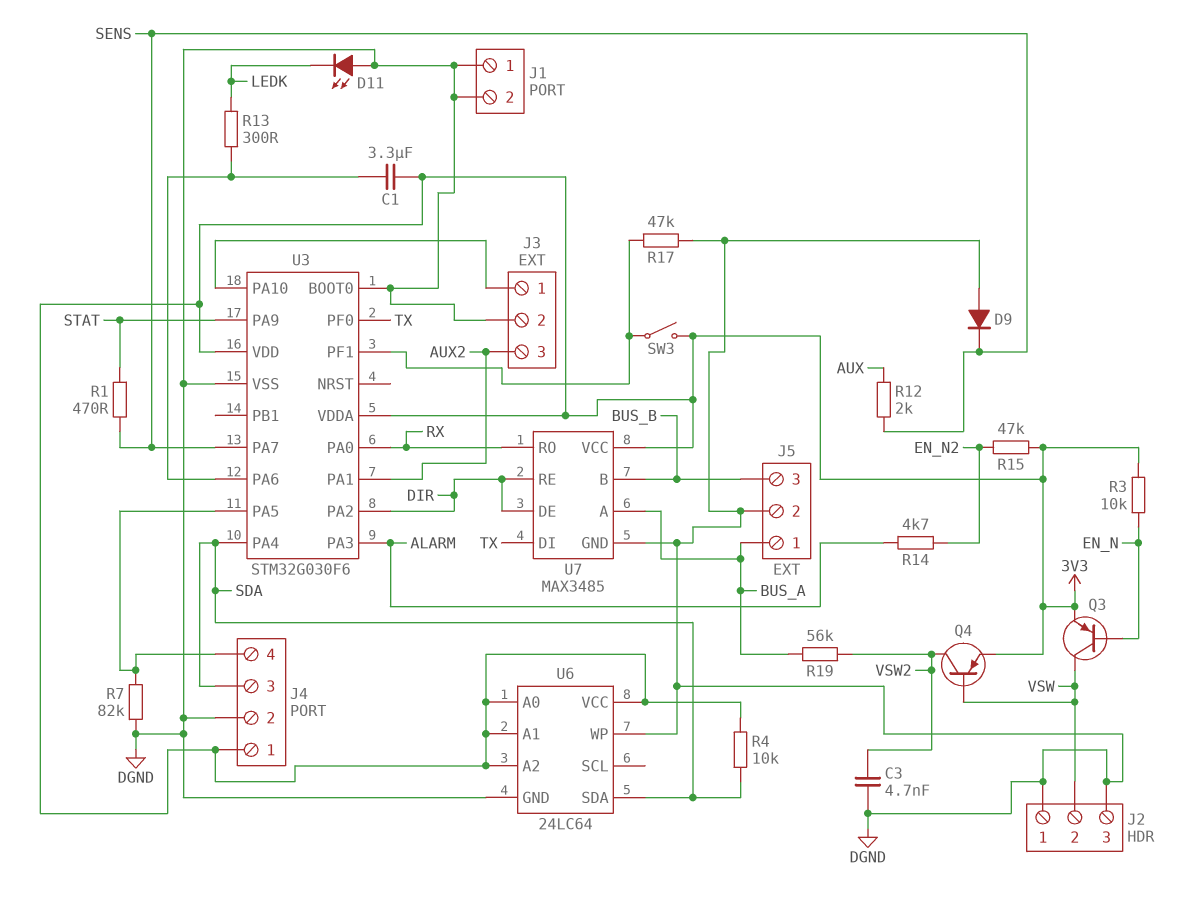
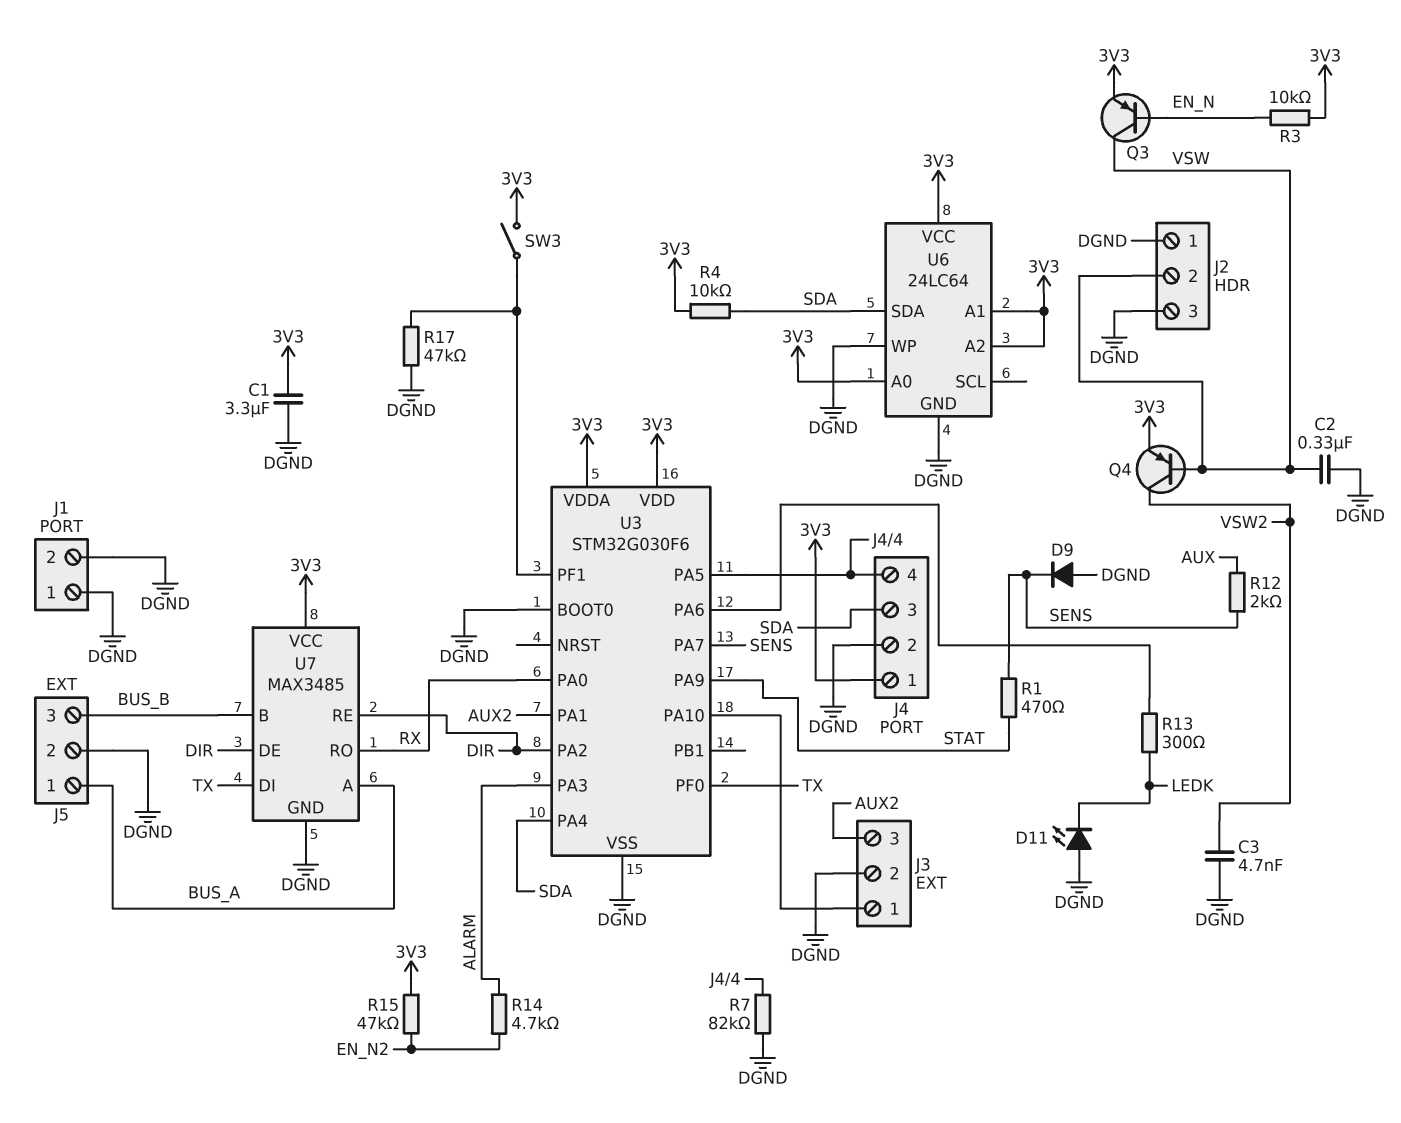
C1: 3.3uF (3V3, U3/PA6) -> 3.3uF (3V3, DGND)
C2: none -> 330nF (DGND, VSW)
R19: 56k (BUS_A, VSW2) -> none

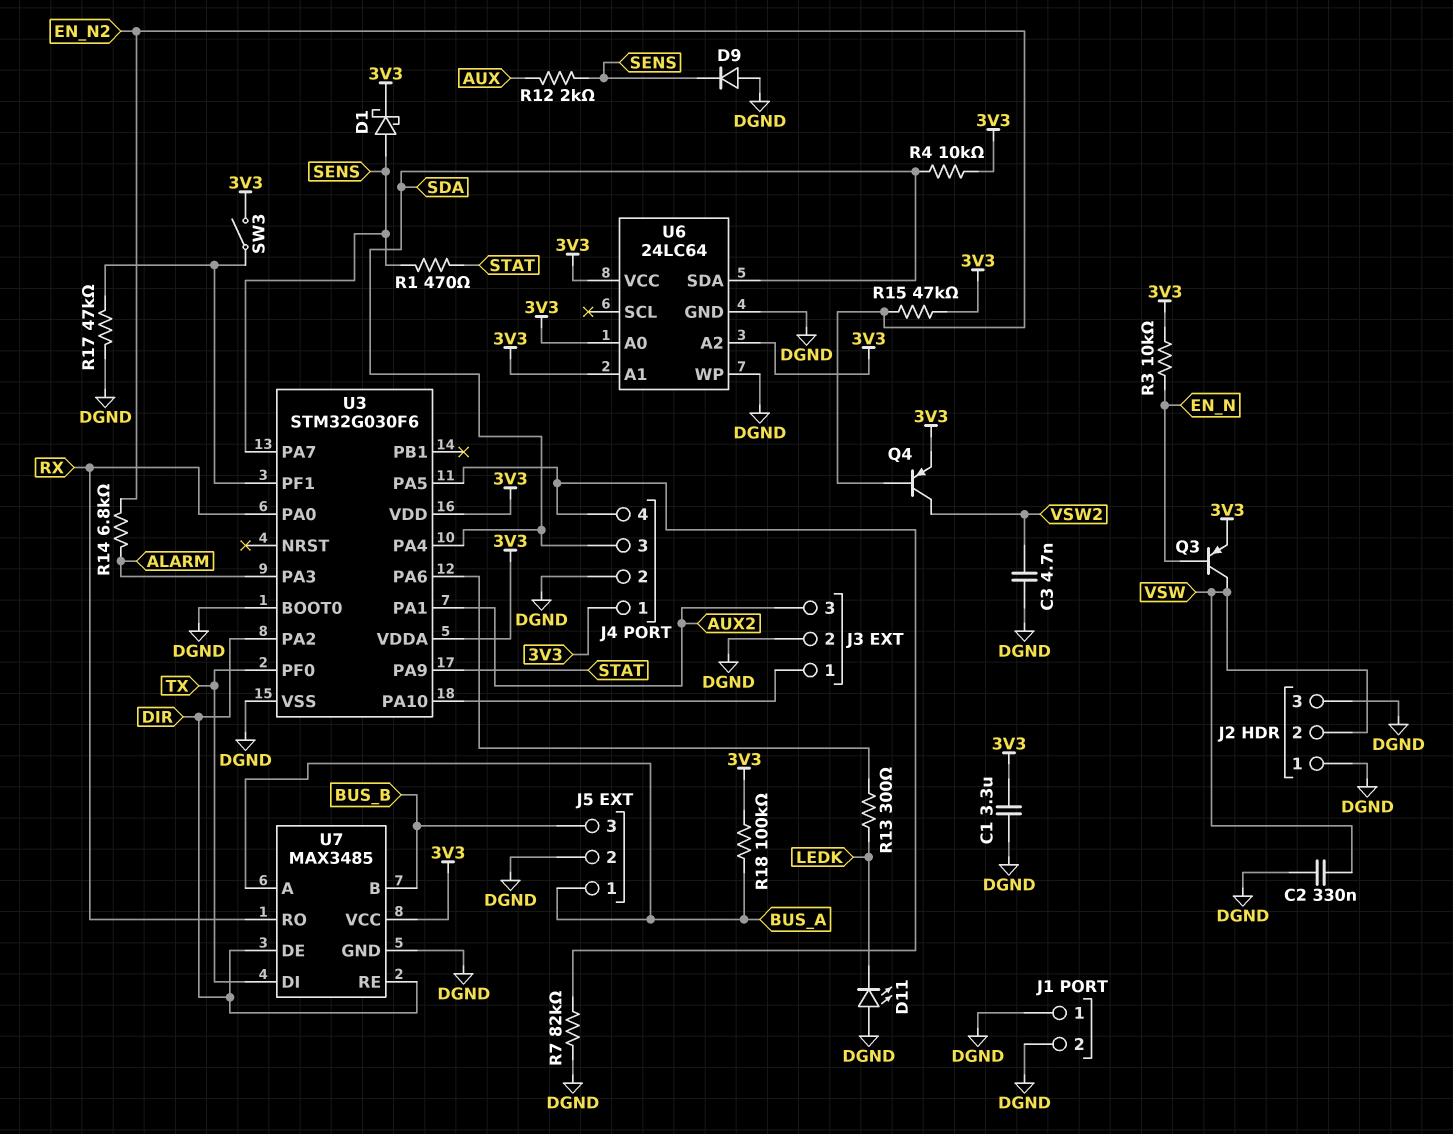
D1: none -> schottky (A SENS, K 3V3)
Q4: PNP (B VSW, C VSW2, E 3V3) -> PNP (B EN_N2, C VSW2, E 3V3)
R14: 4.7k (ALARM, EN_N2) -> 6.8k (ALARM, EN_N2)
R18: none -> 100k (3V3, BUS_A)

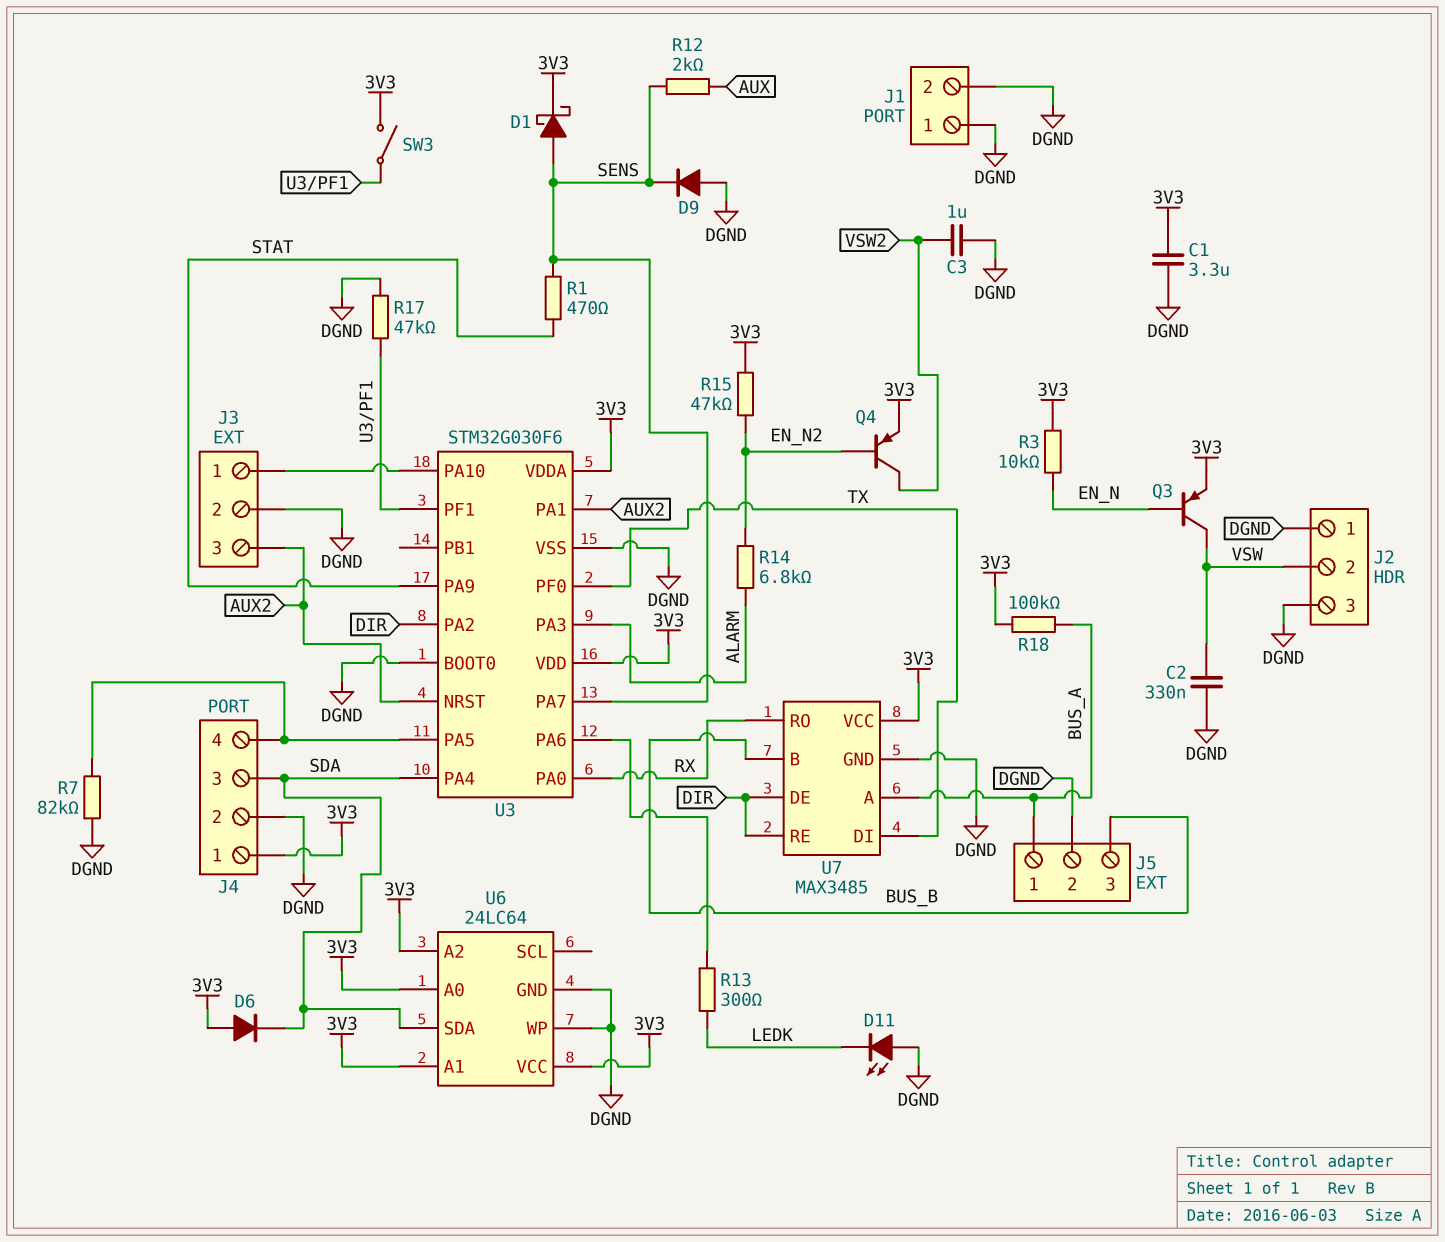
C3: 4.7nF (DGND, VSW2) -> 1uF (DGND, VSW2)
D6: none -> diode (A 3V3, K SDA)
R4: 10k (3V3, SDA) -> none
U3 pin NRST: none -> AUX2

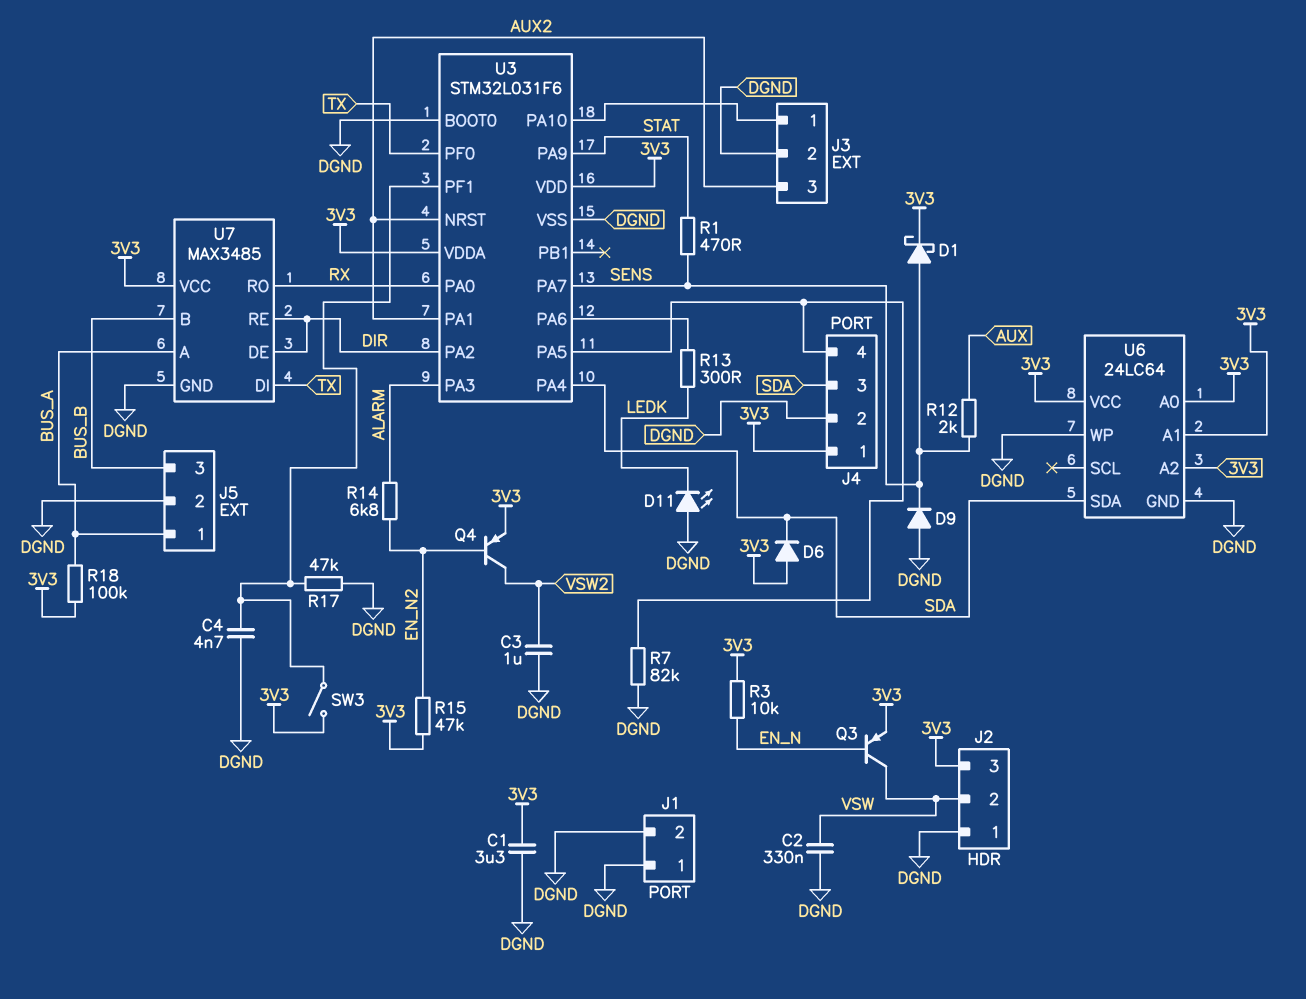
C4: none -> 4.7nF (DGND, U3/PF1)
J2 pin 3: DGND -> 3V3
U3: STM32G030F6 -> STM32L031F6

